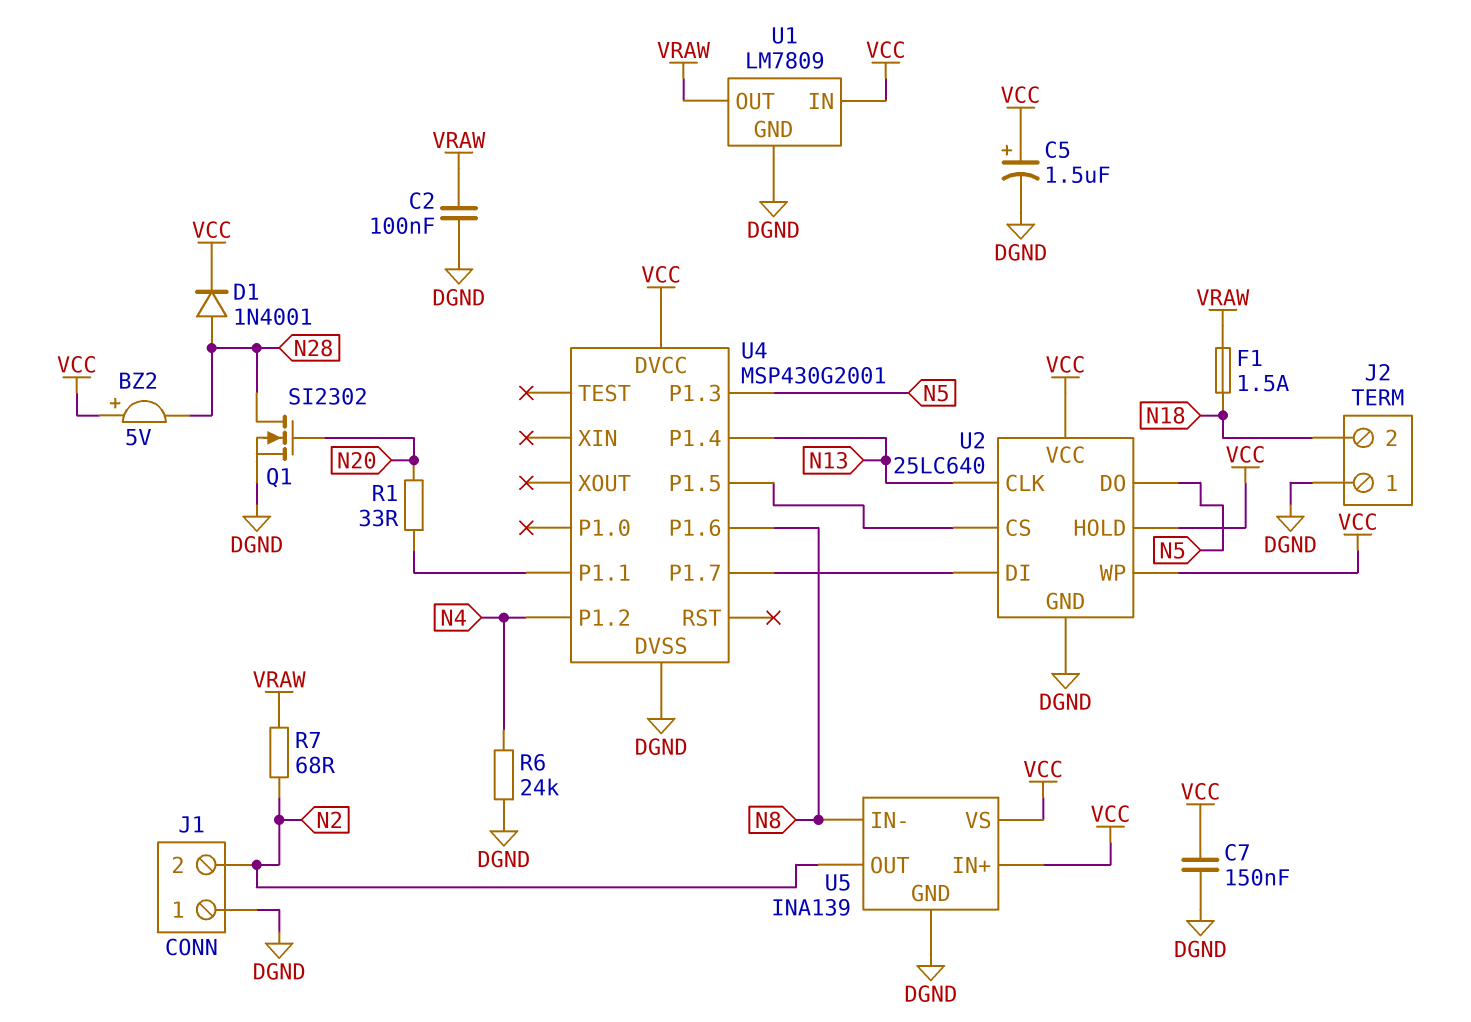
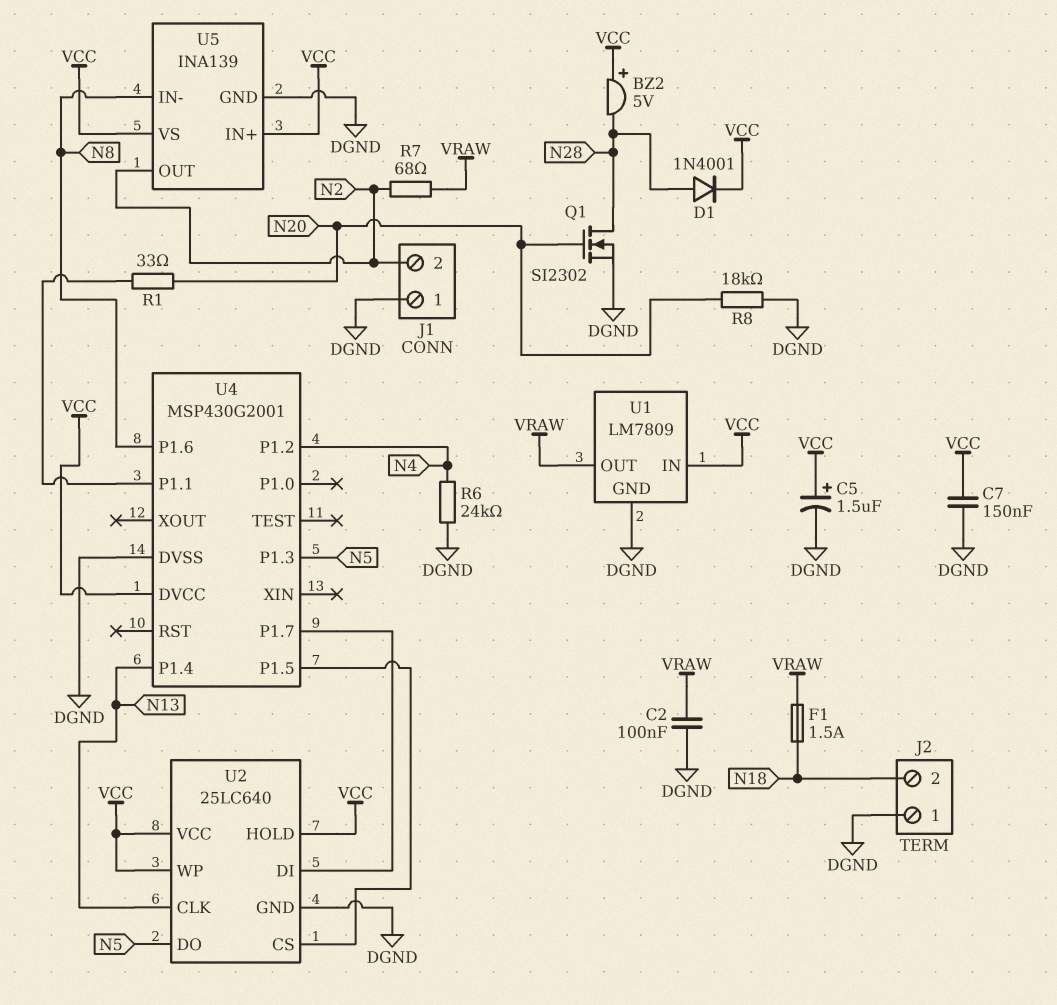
R8: none -> 18k (DGND, N20)

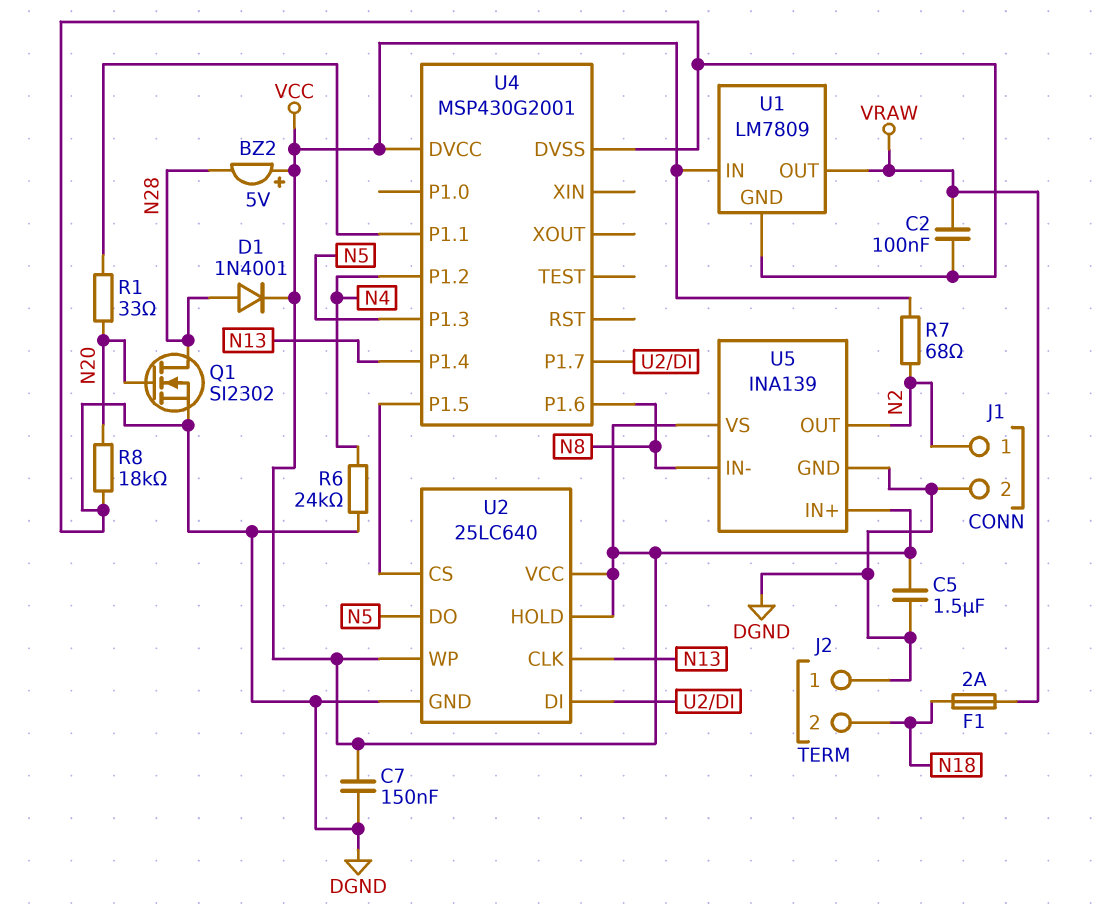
C5: 1.5uF (plus VCC, minus DGND) -> 1.5uF (DGND, VCC)
F1: 1.5A (N18, VRAW) -> 2A (N18, VRAW)
J1 pin 1: DGND -> N2
J1 pin 2: N2 -> DGND
R7: 68 (N2, VRAW) -> 68 (N2, VCC)

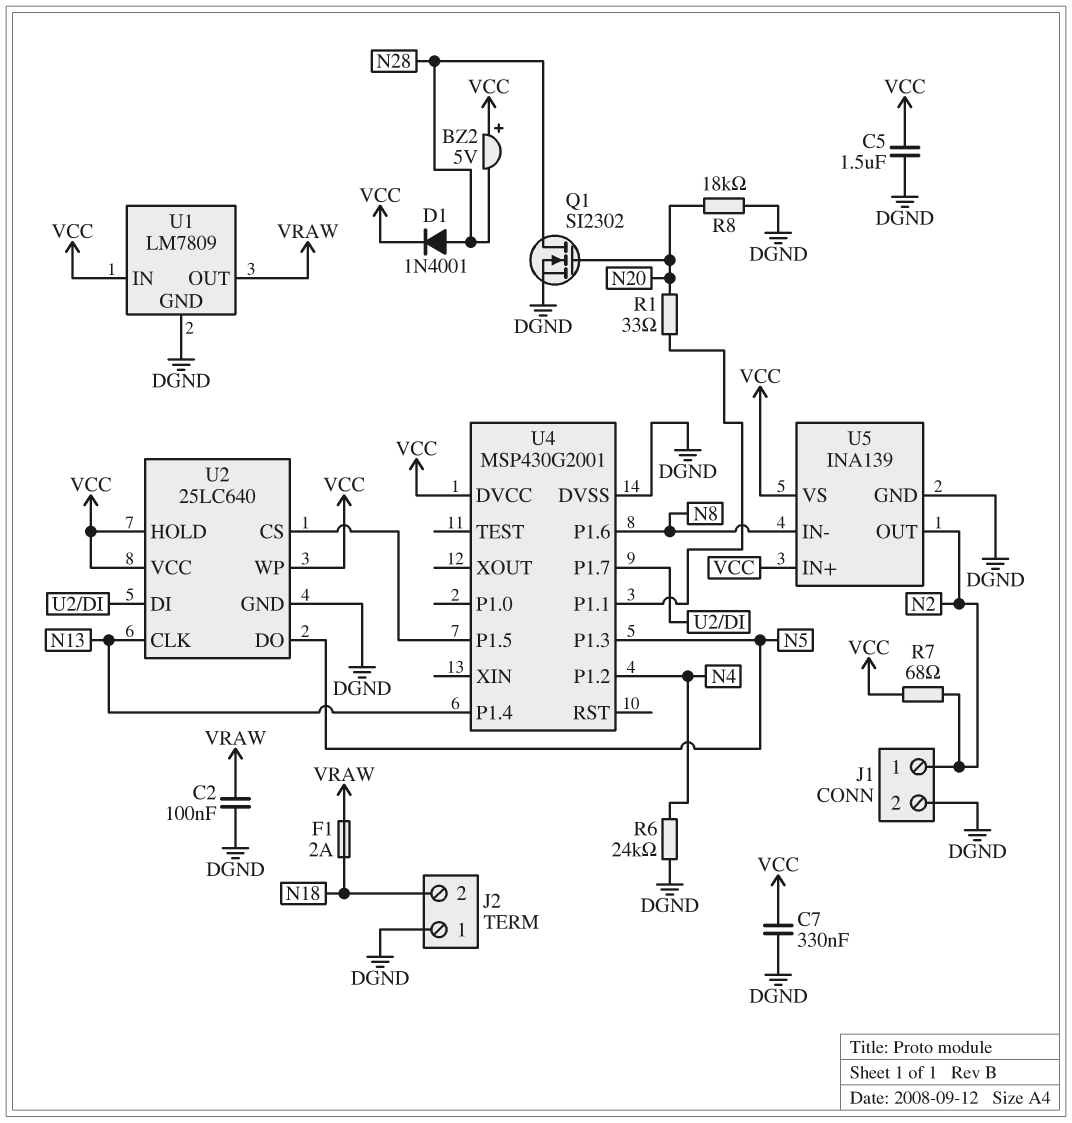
C7: 150nF (DGND, VCC) -> 330nF (DGND, VCC)

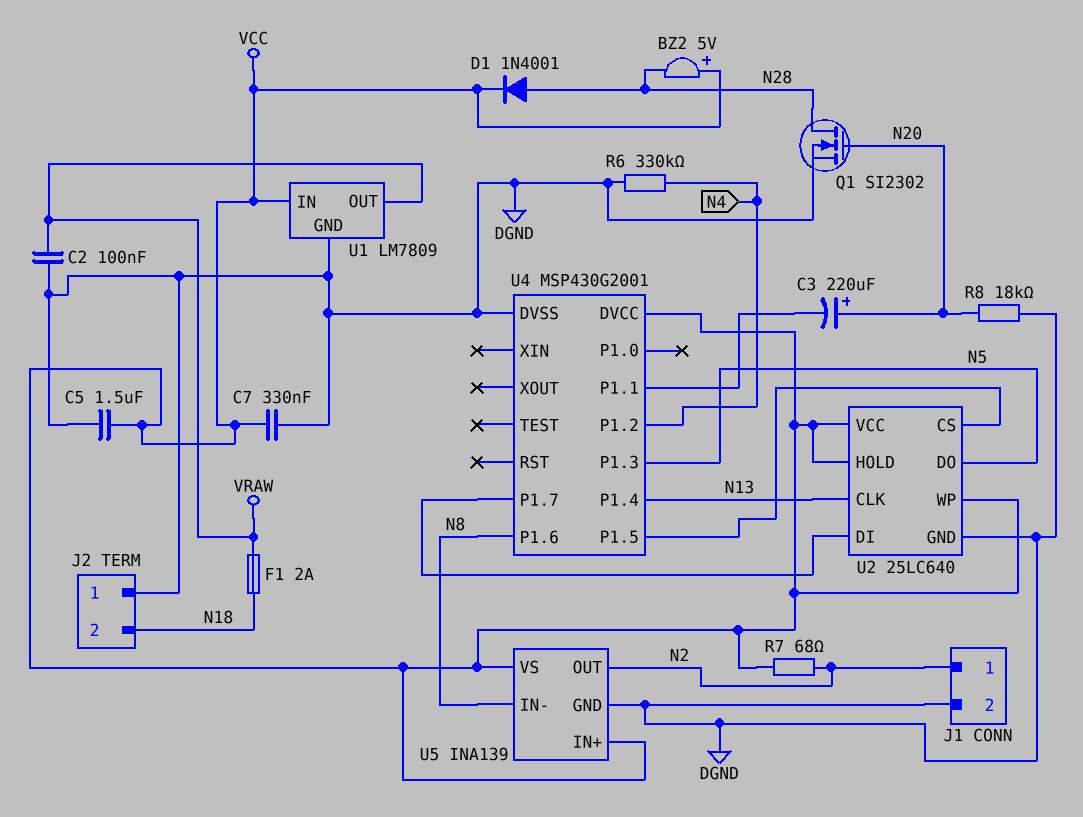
C3: none -> 220uF (plus N20, minus U4/P1.1)
R1: 33 (N20, U4/P1.1) -> none
R6: 24k (DGND, N4) -> 330k (DGND, N4)

